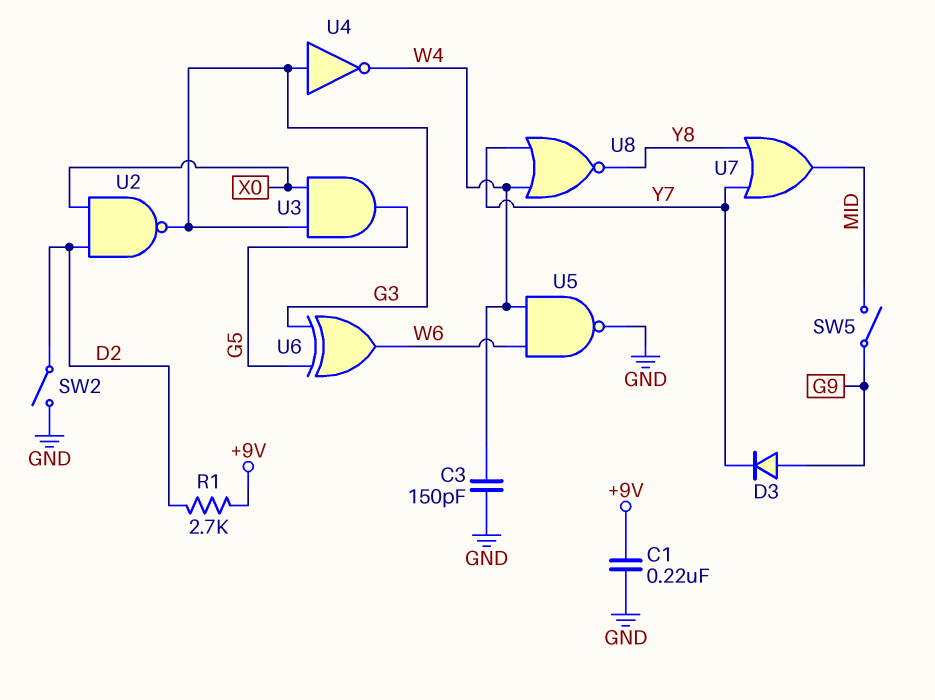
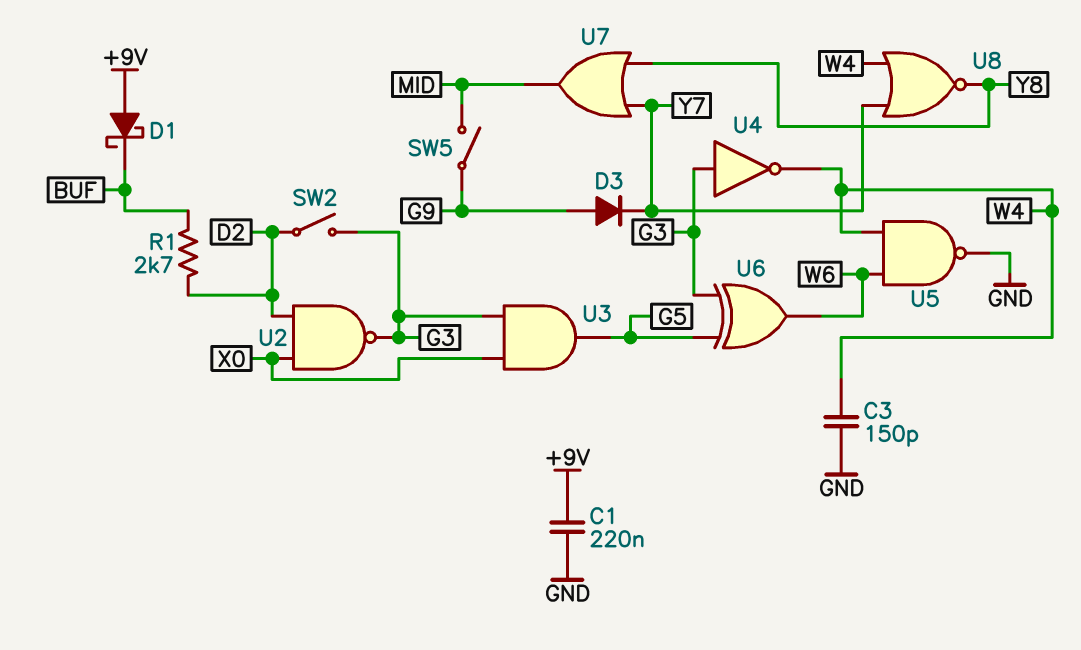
D1: none -> schottky (A +9V, K BUF)
R1: 2.7k (+9V, D2) -> 2.7k (BUF, D2)
SW2: switch (D2, GND) -> switch (D2, G3)

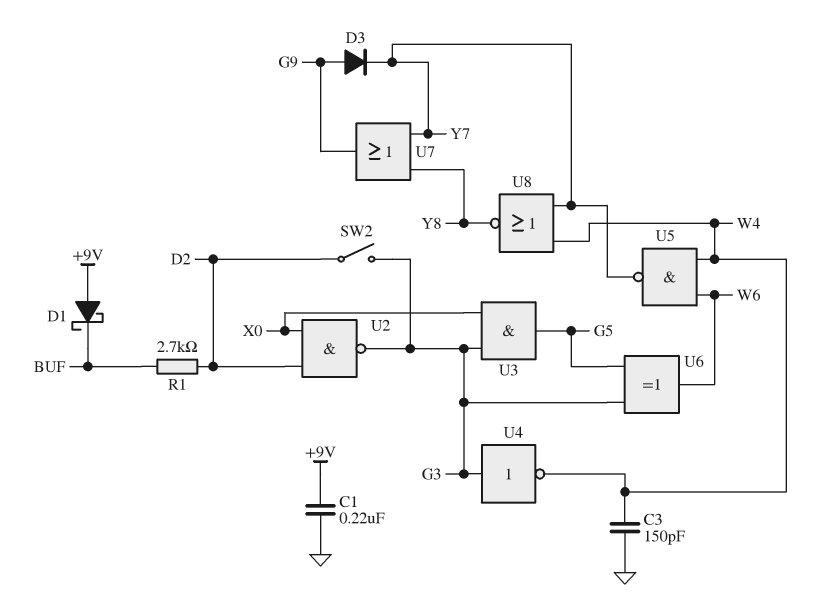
SW5: switch (G9, MID) -> none
U5: NAND (in W4, in W6, out GND) -> NAND (in W4, in W6, out Y7)
U7: OR (in Y7, in Y8, out MID) -> OR (in Y7, in Y8, out G9)

